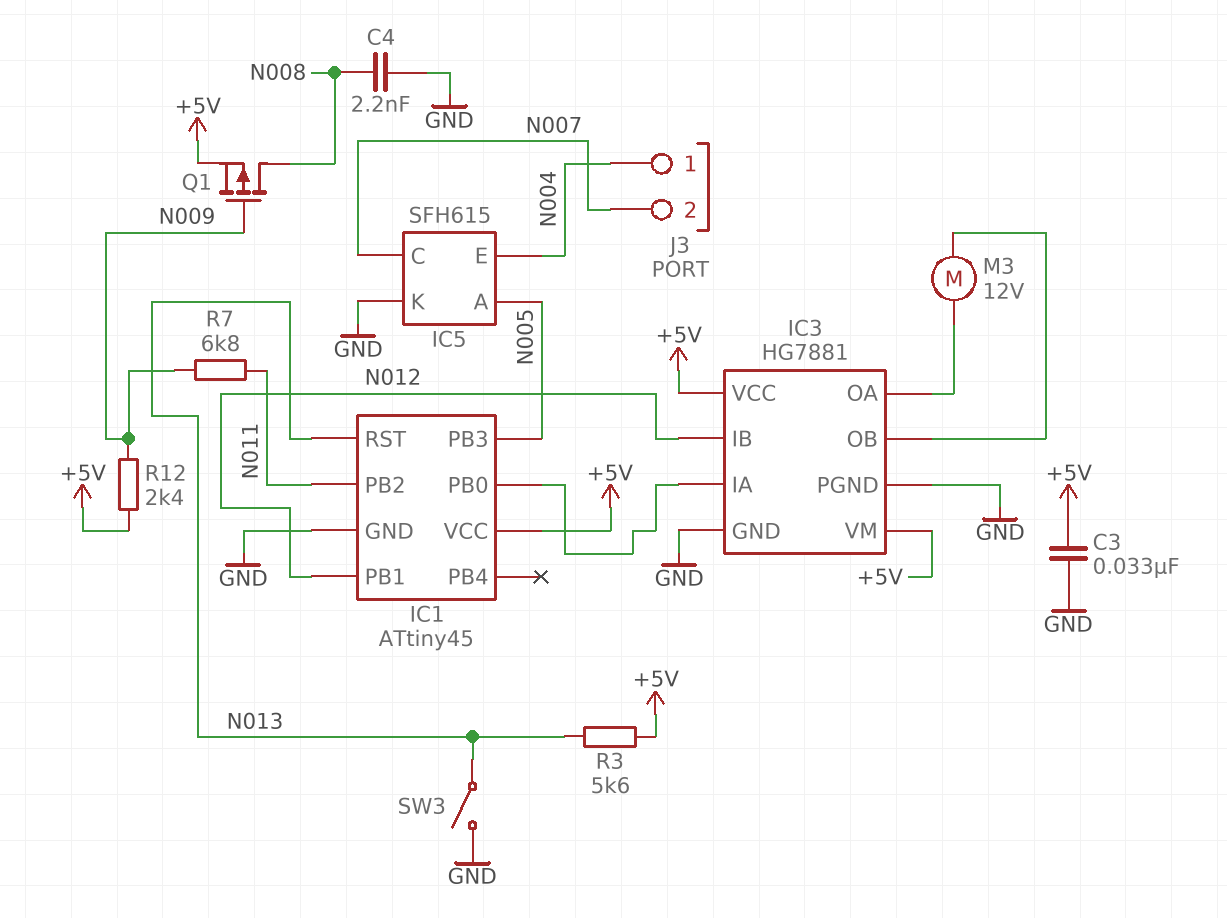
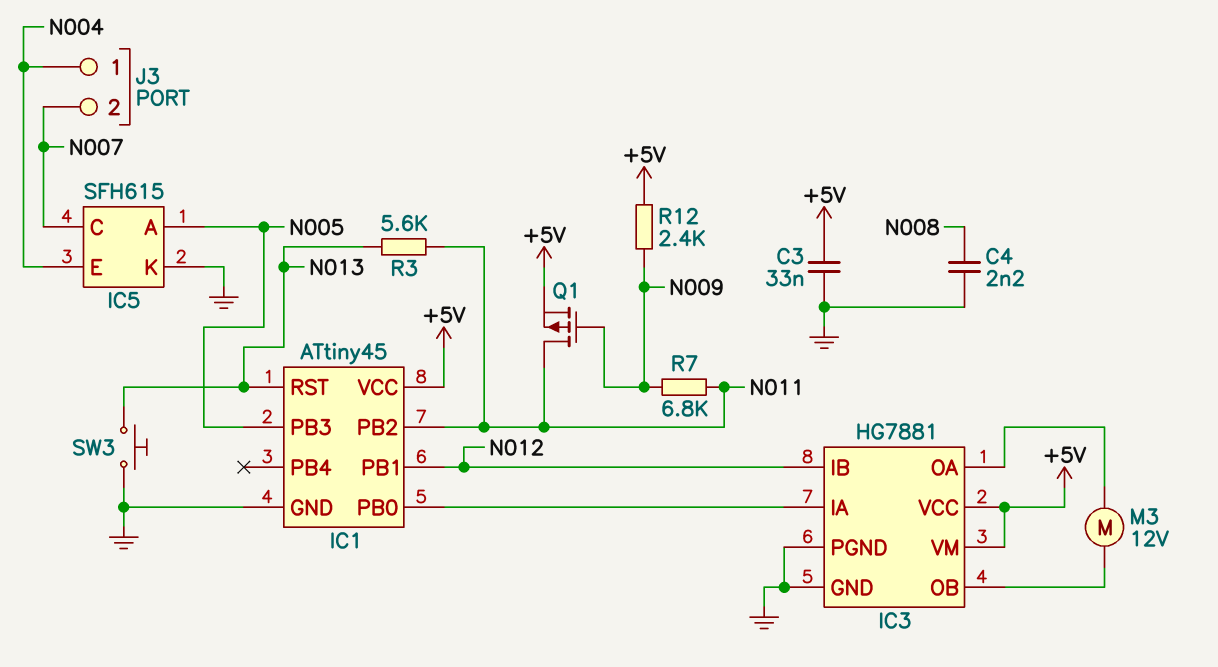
Q1: PMOS (G N009, D N008, S +5V) -> PMOS (G N009, D N011, S +5V)
R3: 5.6k (+5V, N013) -> 5.6k (N011, N013)
SW3: switch (GND, N013) -> button (GND, N013)

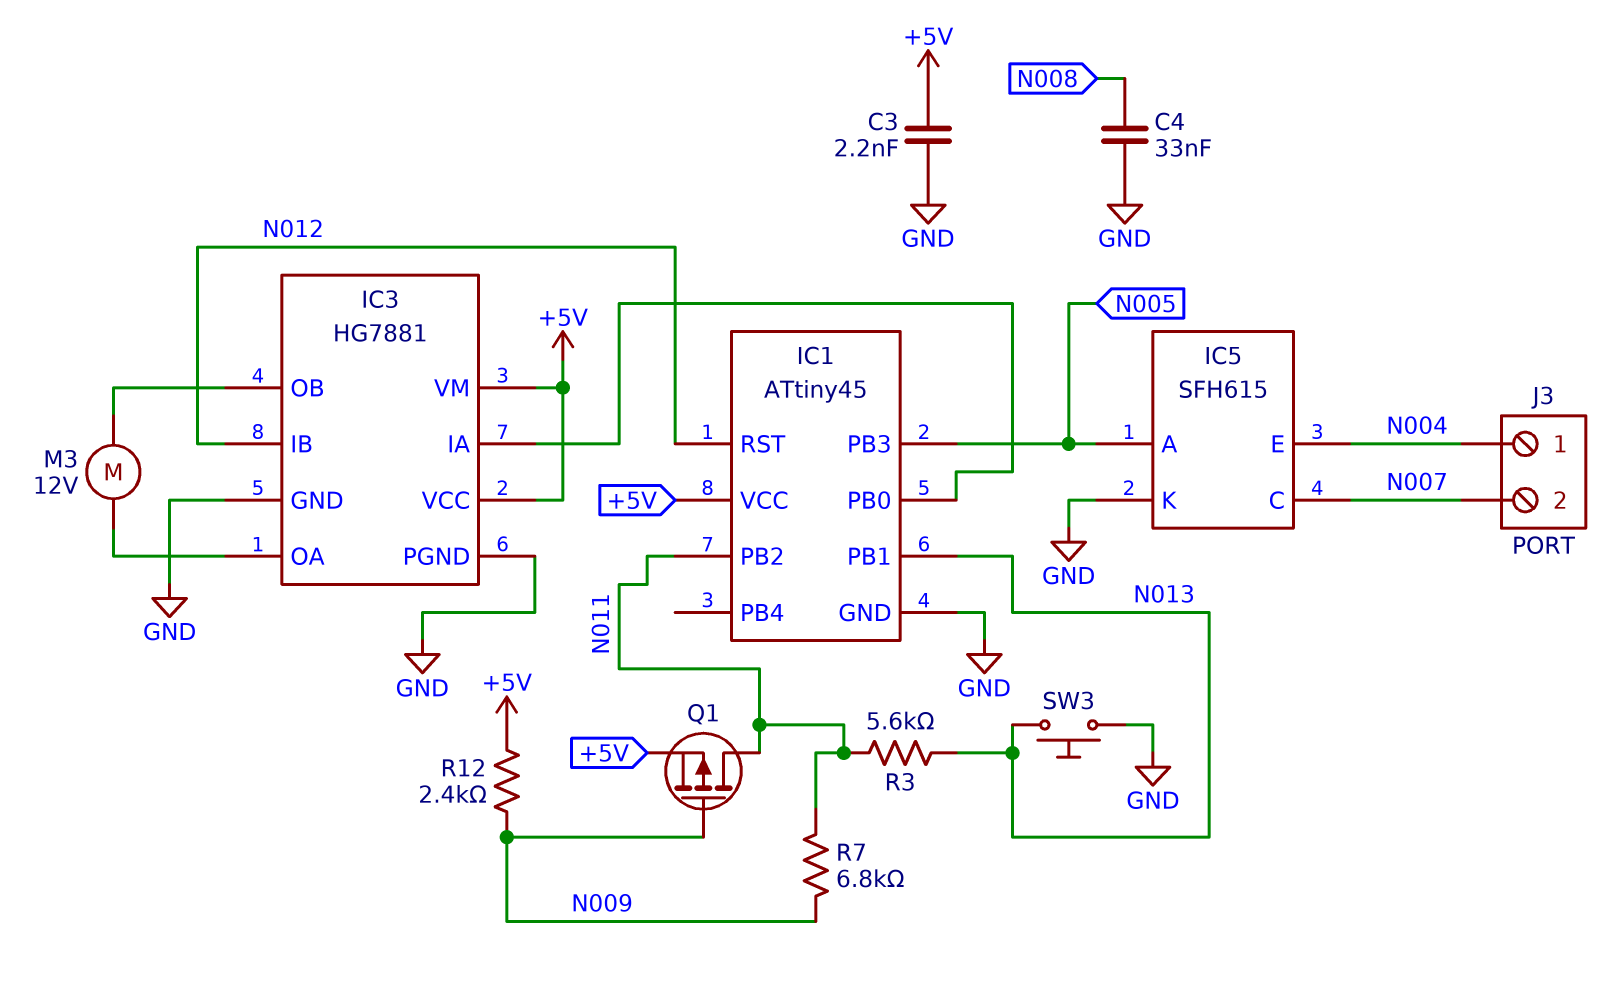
C3: 33nF (+5V, GND) -> 2.2nF (+5V, GND)
C4: 2.2nF (GND, N008) -> 33nF (GND, N008)
IC1 pin PB1: N012 -> N013
IC1 pin RST: N013 -> N012

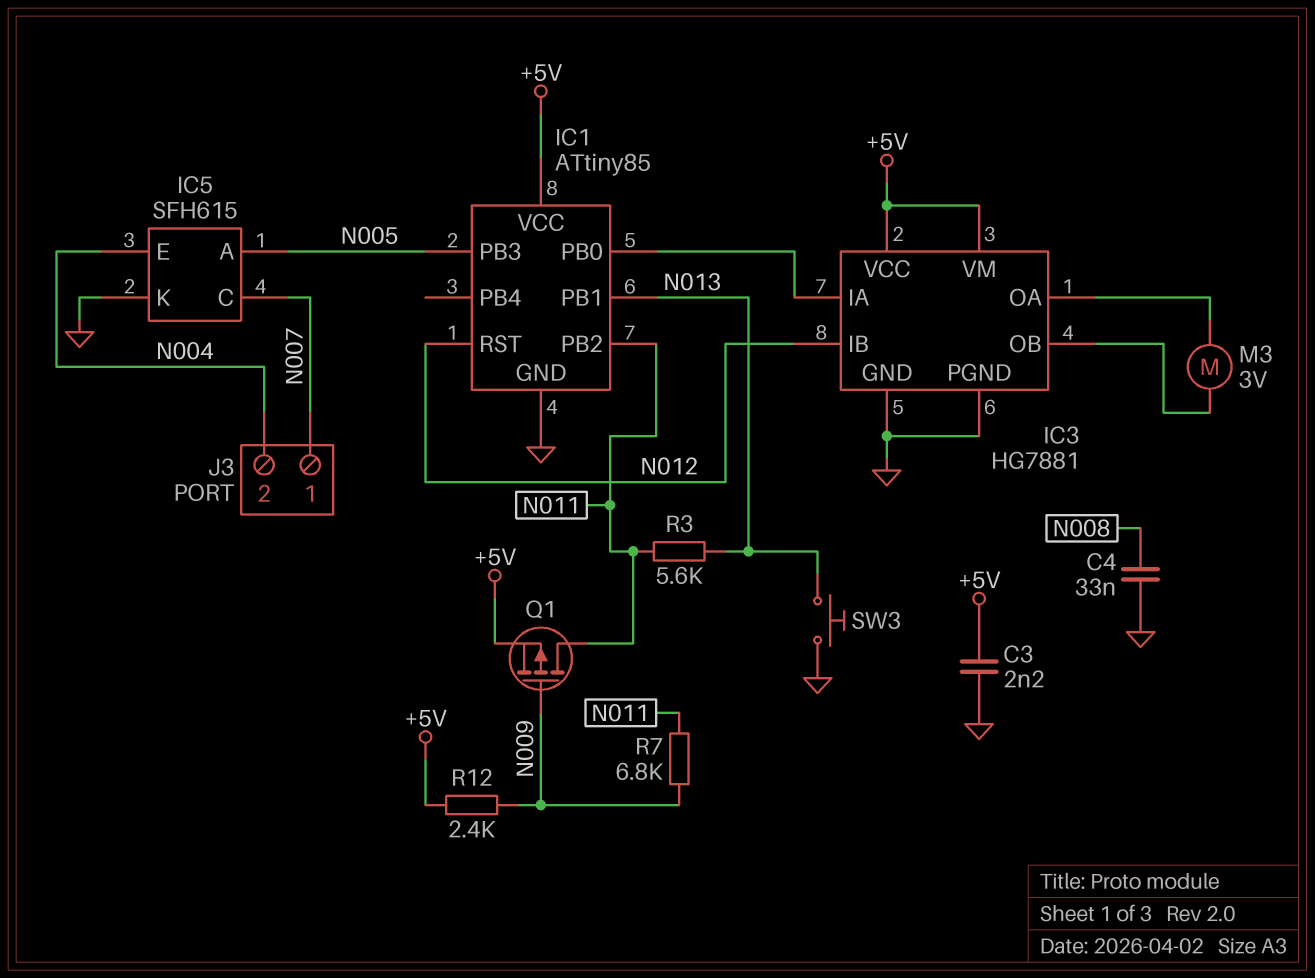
IC1: ATtiny45 -> ATtiny85
J3 pin 1: N004 -> N007
J3 pin 2: N007 -> N004
M3: motor 12V (IC3/OA, IC3/OB) -> motor 3V (IC3/OA, IC3/OB)

